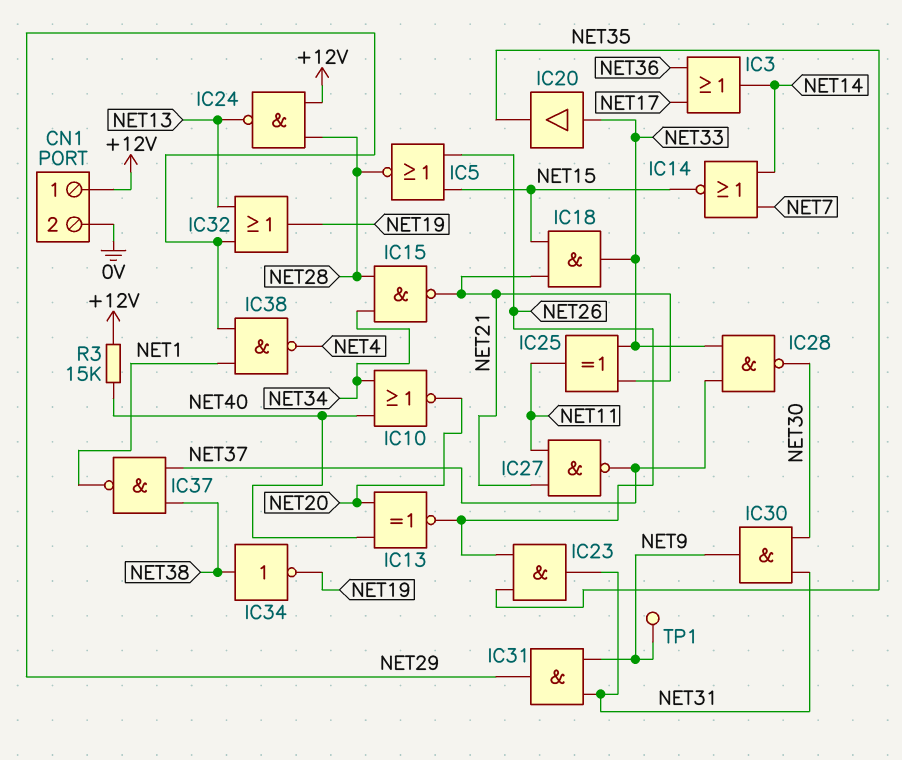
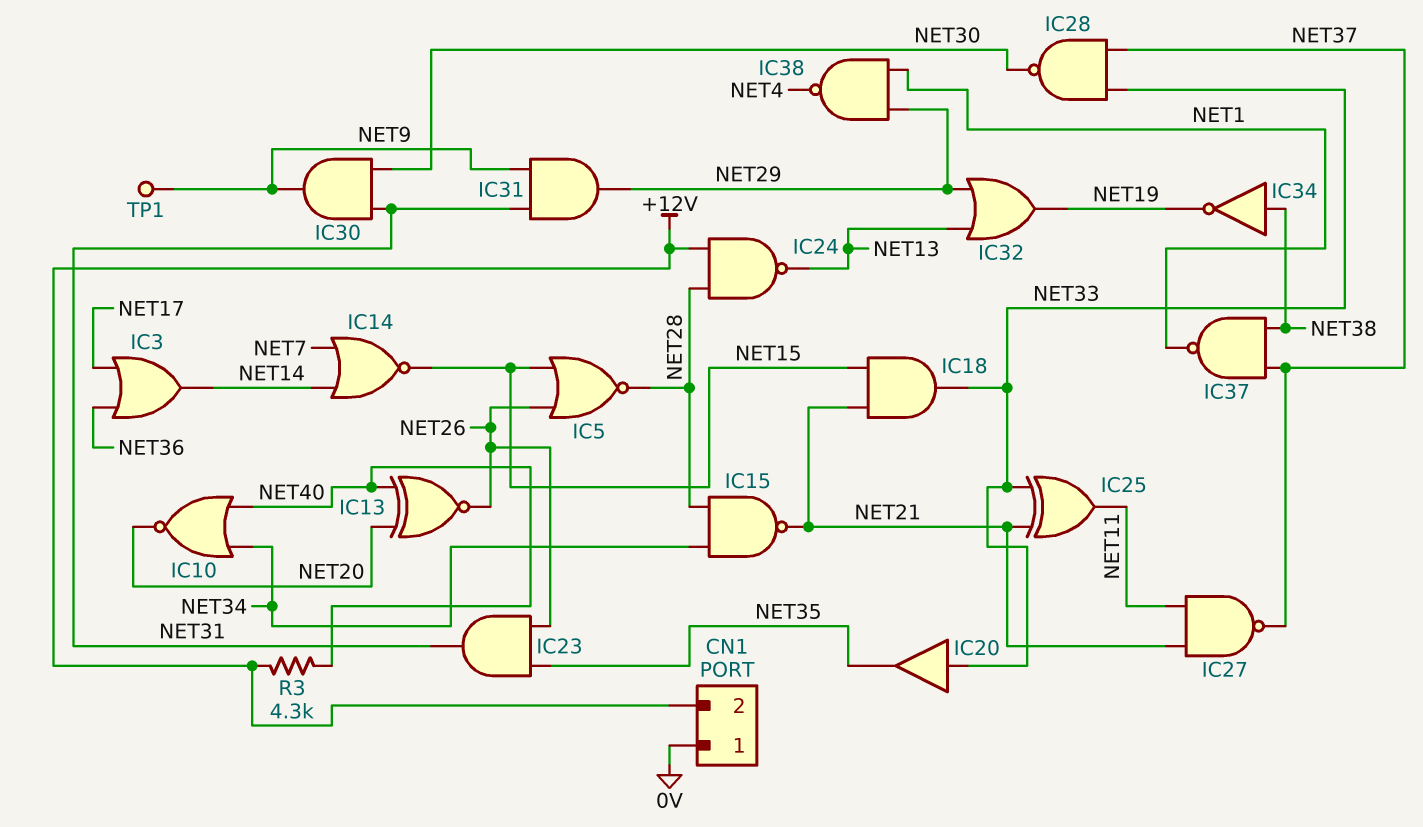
CN1 pin 1: +12V -> 0V
CN1 pin 2: 0V -> +12V
R3: 15k (+12V, NET40) -> 4.3k (+12V, NET40)

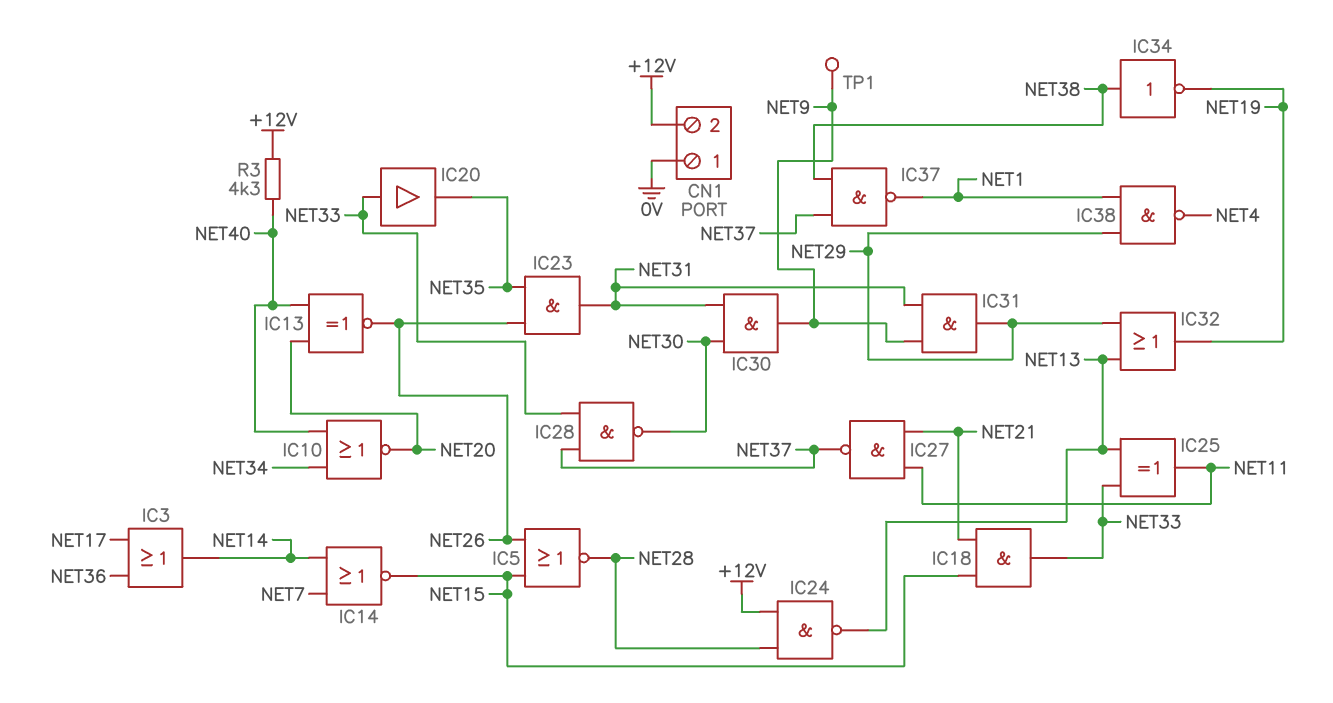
IC15: NAND (in NET28, in NET34, out NET21) -> none
IC25: XOR (in NET21, in NET33, out NET11) -> XOR (in NET13, in NET33, out NET11)

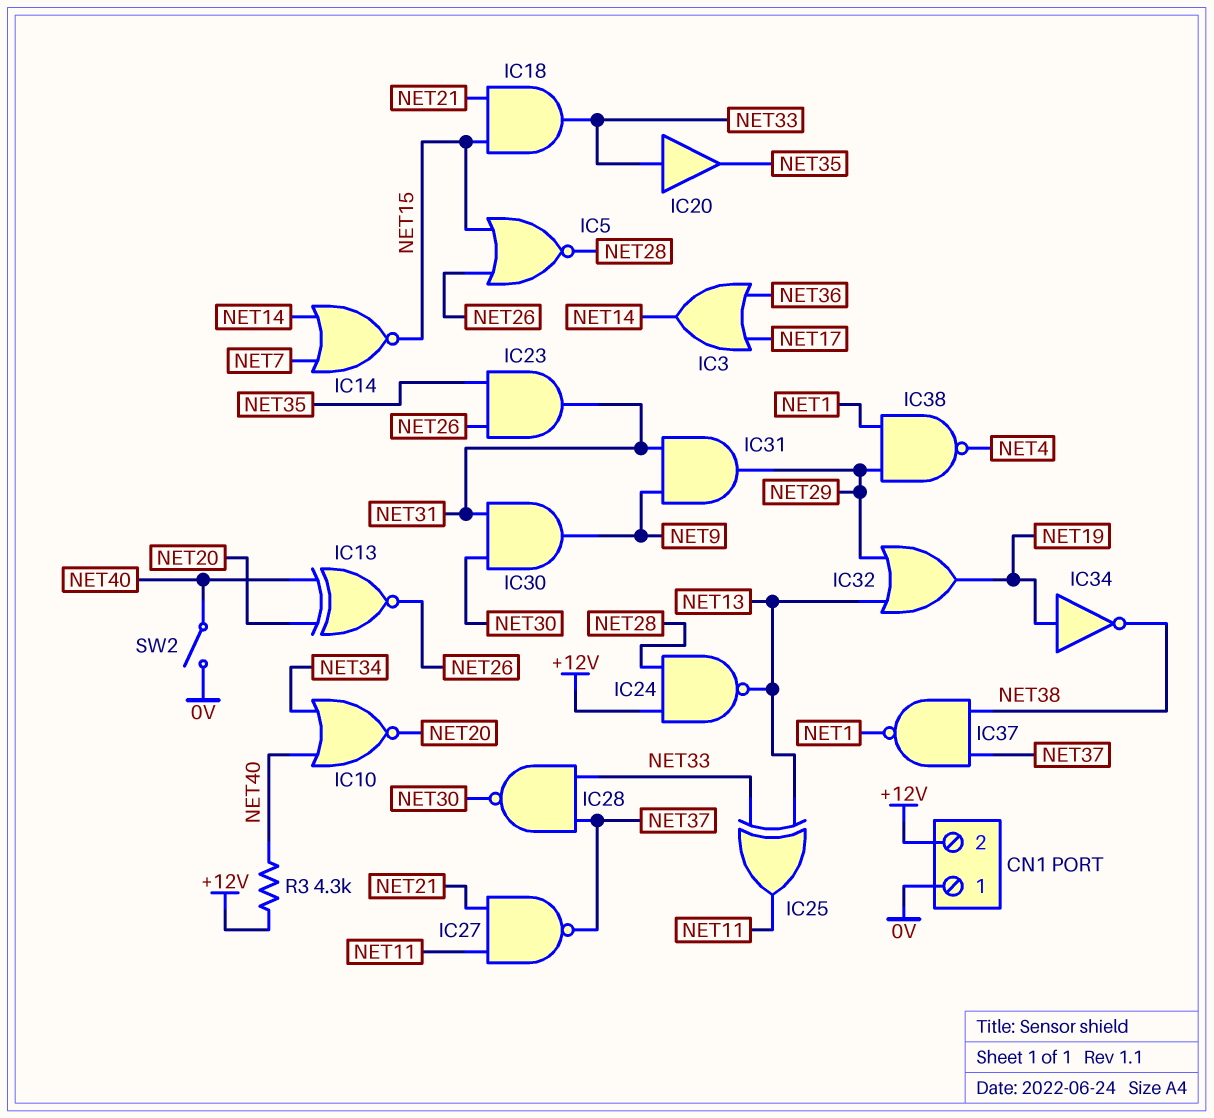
IC34: NOT (in NET38, out NET19) -> NOT (in NET19, out NET38)
SW2: none -> switch (0V, NET40)
TP1: test point (NET9) -> none

